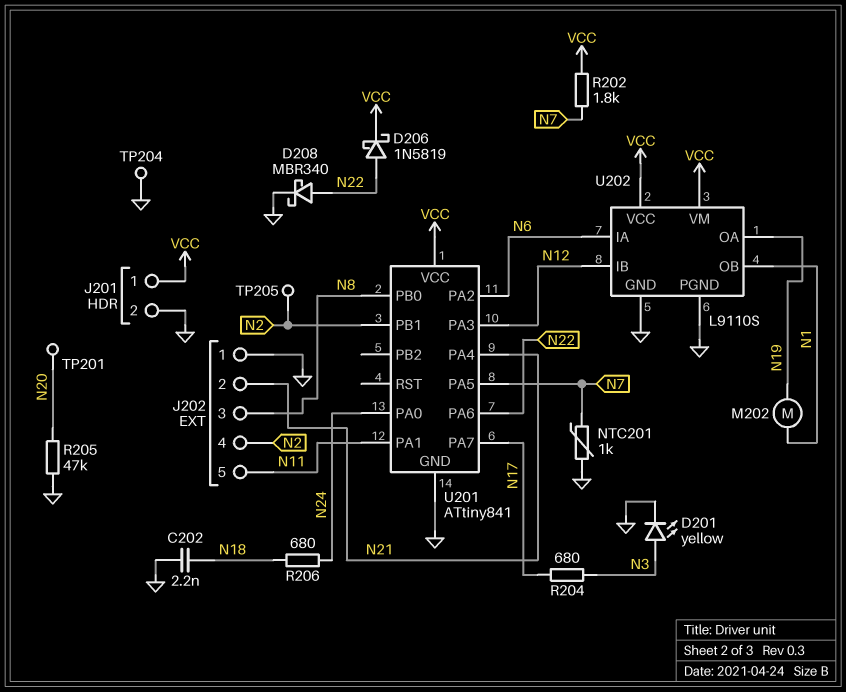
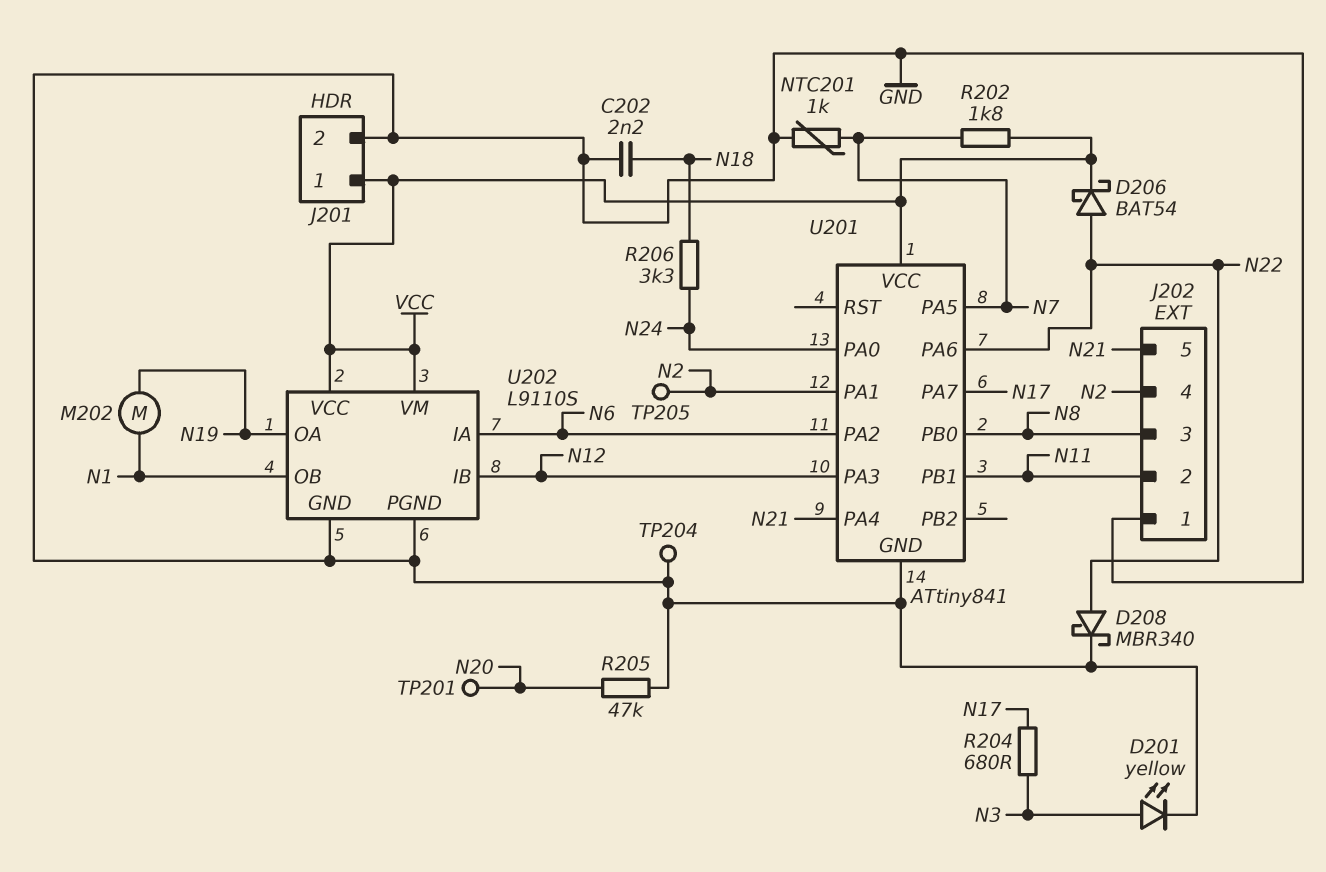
D206: schottky 1N5819 (A N22, K VCC) -> schottky BAT54 (A N22, K VCC)
J202 pin 2: N21 -> N11
J202 pin 5: N11 -> N21
R206: 680 (N18, N24) -> 3.3k (N18, N24)
U201 pin PA1: N11 -> N2
U201 pin PB1: N2 -> N11

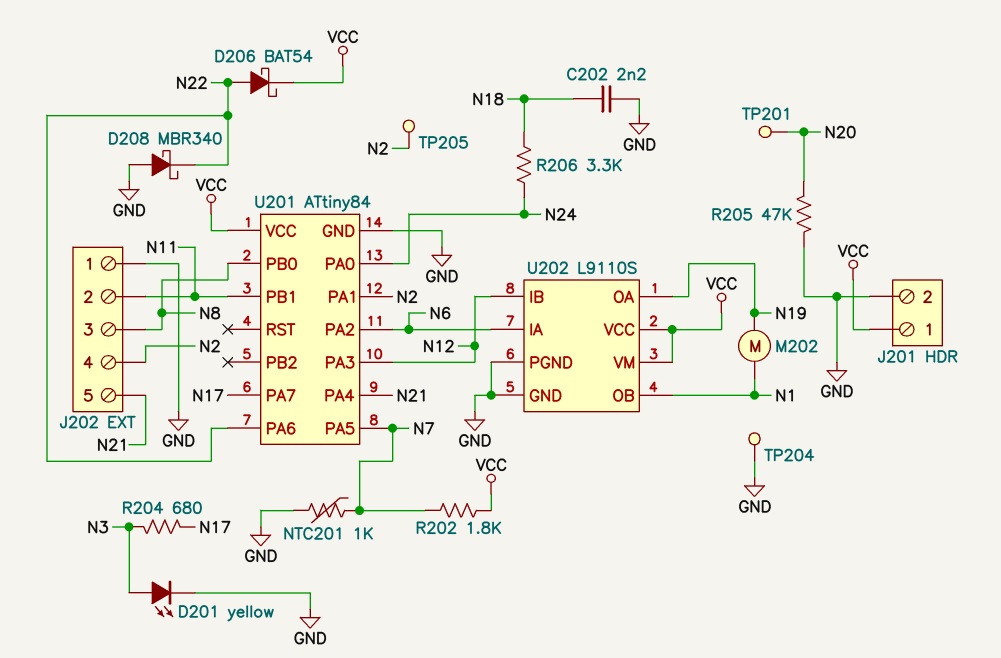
D208: schottky MBR340 (A N22, K GND) -> schottky MBR340 (A GND, K N22)
U201: ATtiny841 -> ATtiny84

